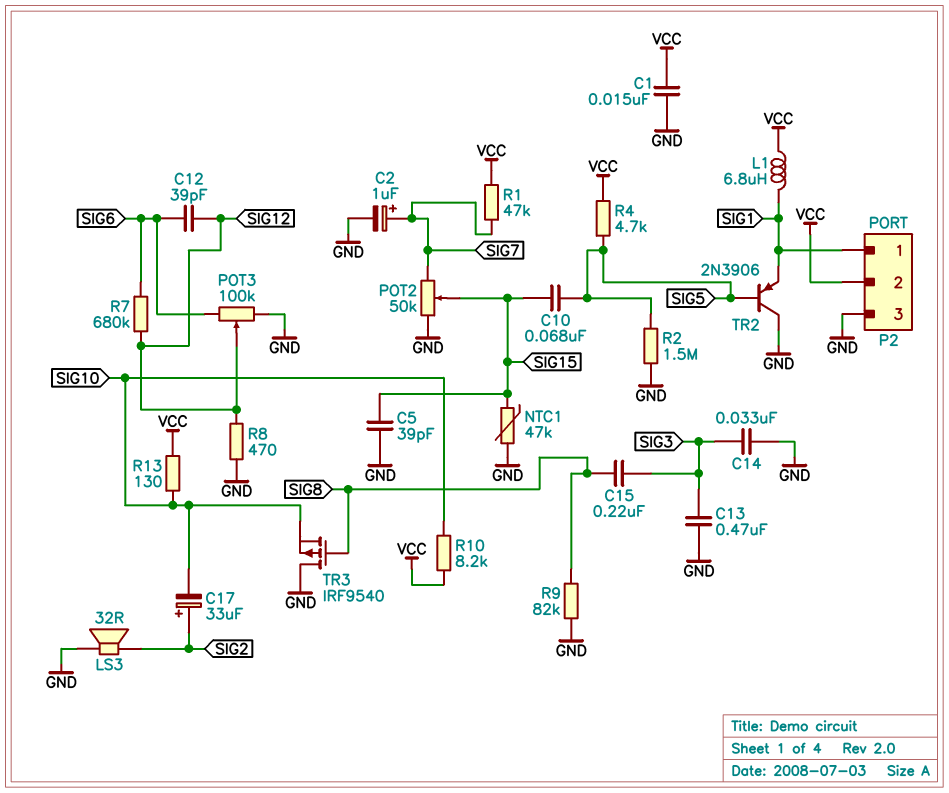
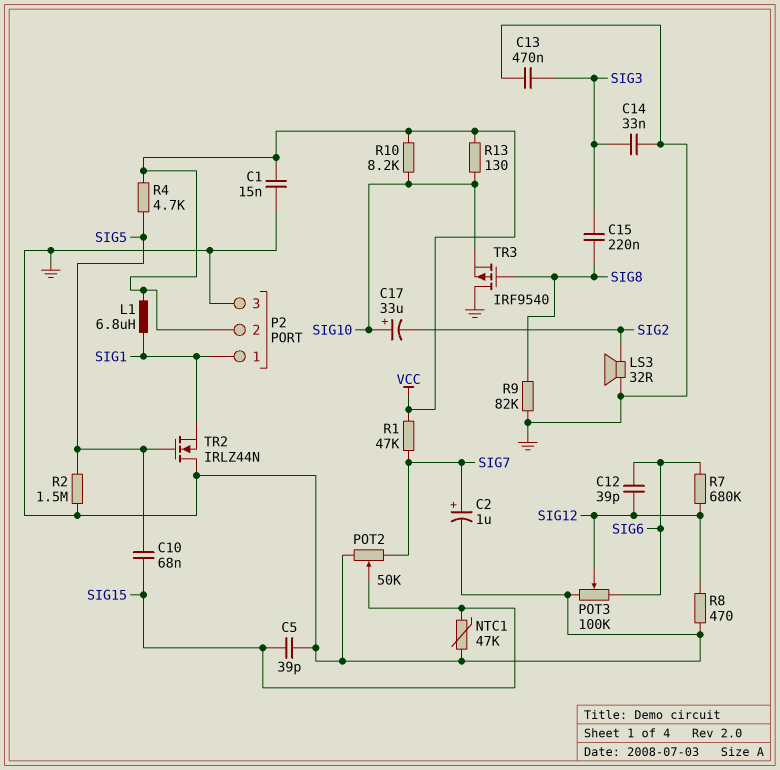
C17: 33uF (plus SIG2, minus SIG10) -> 33uF (plus SIG10, minus SIG2)
TR2: PNP 2N3906 (B SIG5, C GND, E SIG1) -> NMOS IRLZ44N (G SIG5, D GND, S SIG1)

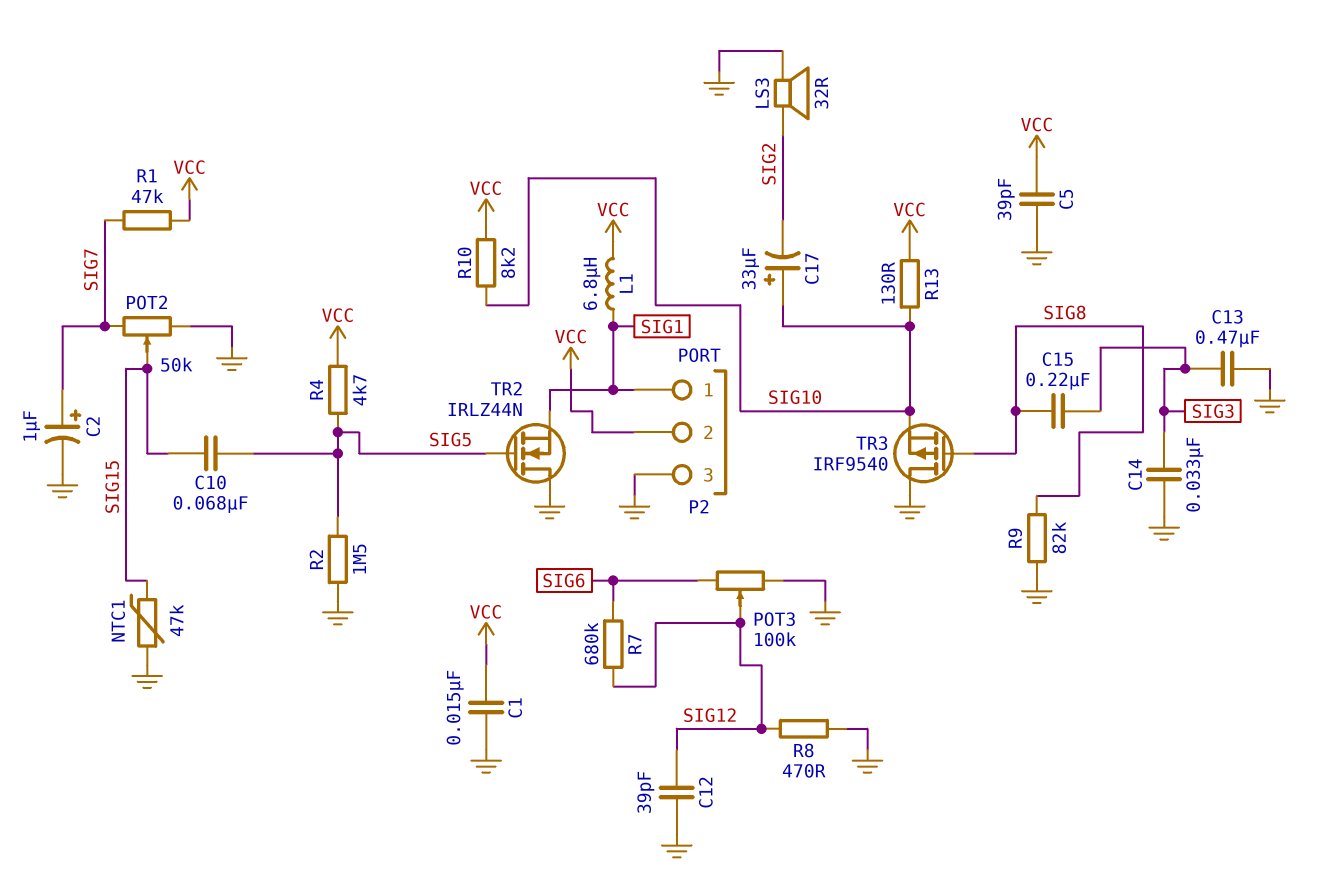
C5: 39pF (GND, SIG15) -> 39pF (GND, VCC)
C12: 39pF (SIG6, SIG12) -> 39pF (GND, SIG12)

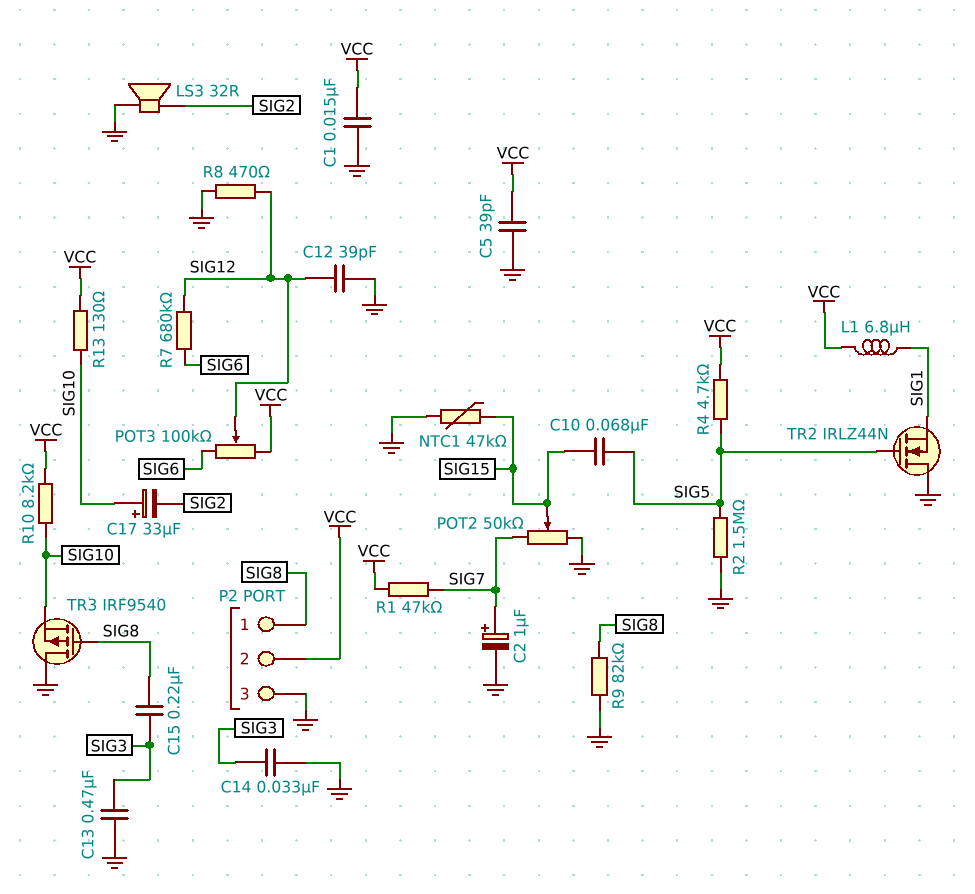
P2 pin 1: SIG1 -> SIG8
POT3: 100k (GND, SIG6, wiper SIG12) -> 100k (SIG6, VCC, wiper SIG12)

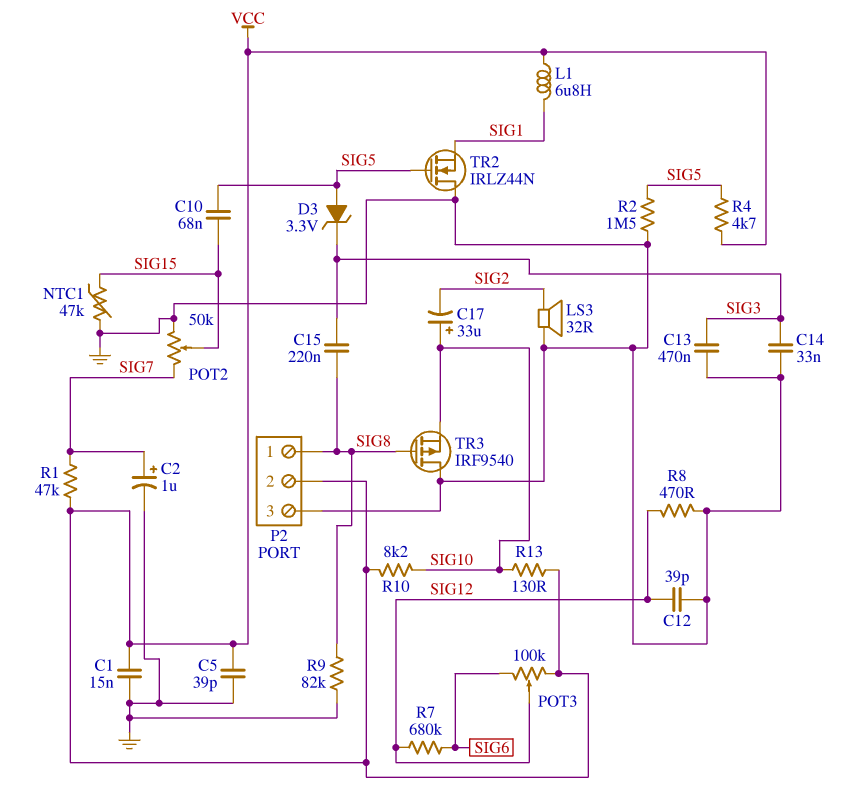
D3: none -> zener 3.3V (A SIG5, K SIG3)

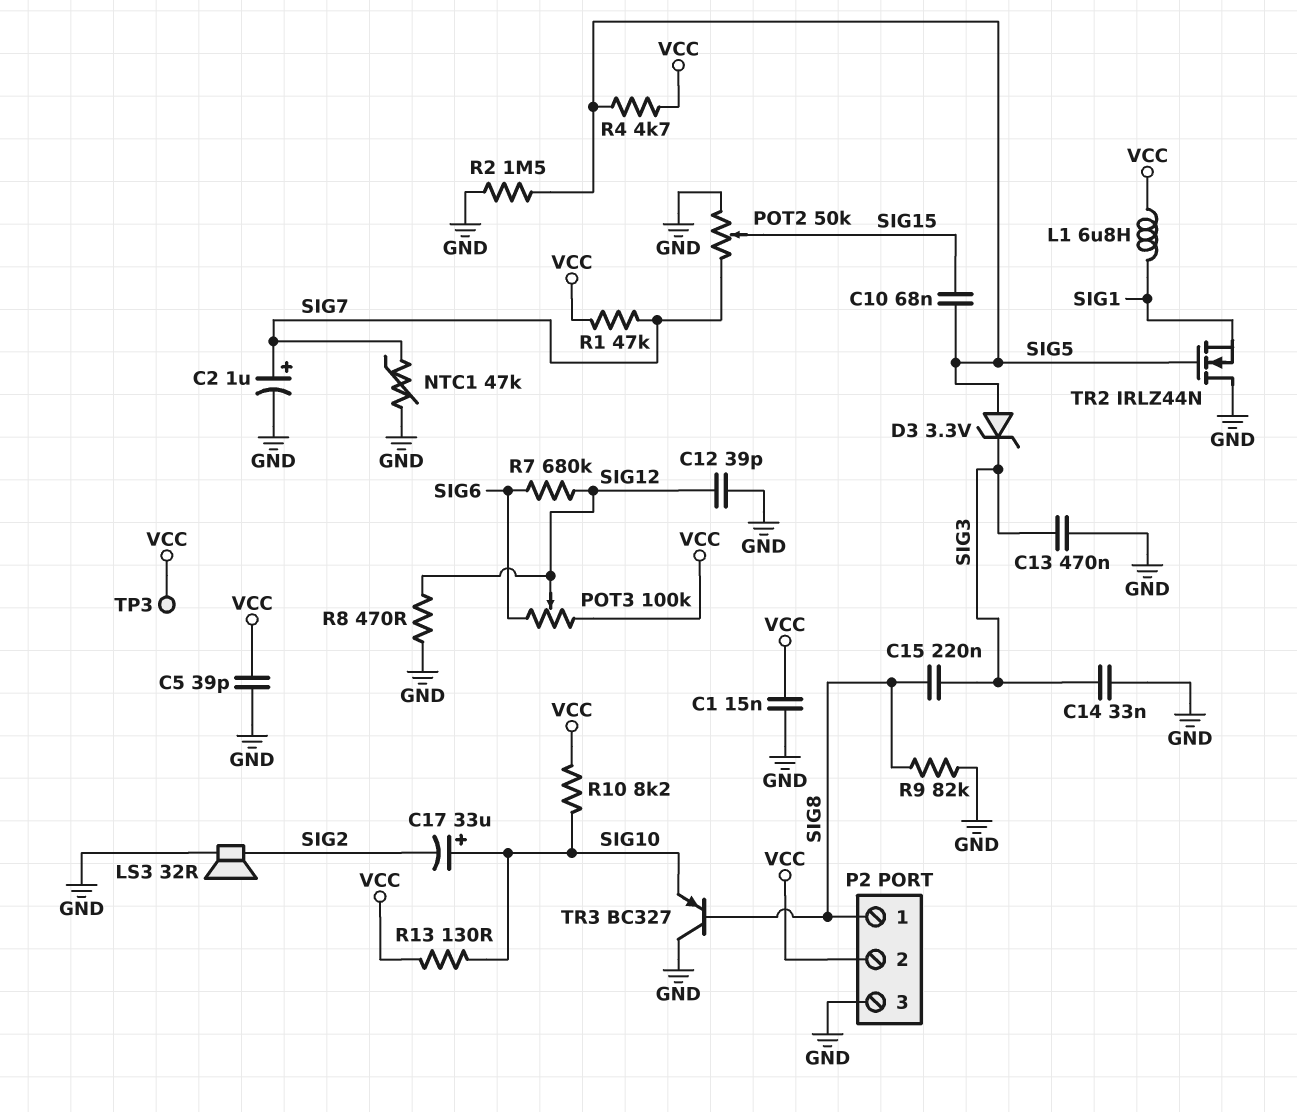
NTC1: 47k (GND, SIG15) -> 47k (GND, SIG7)
TP3: none -> test point (VCC)
TR3: PMOS IRF9540 (G SIG8, D GND, S SIG10) -> PNP BC327 (B SIG8, C GND, E SIG10)

